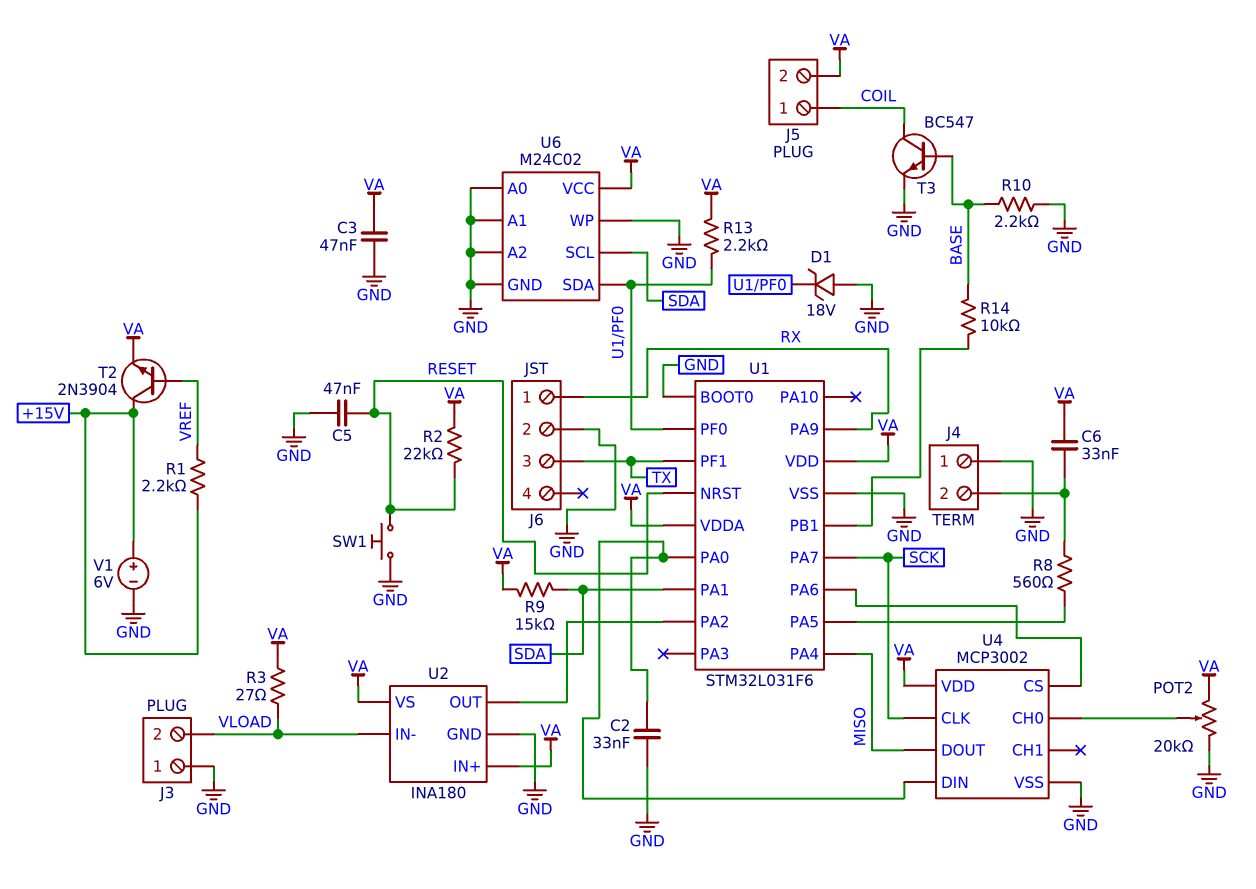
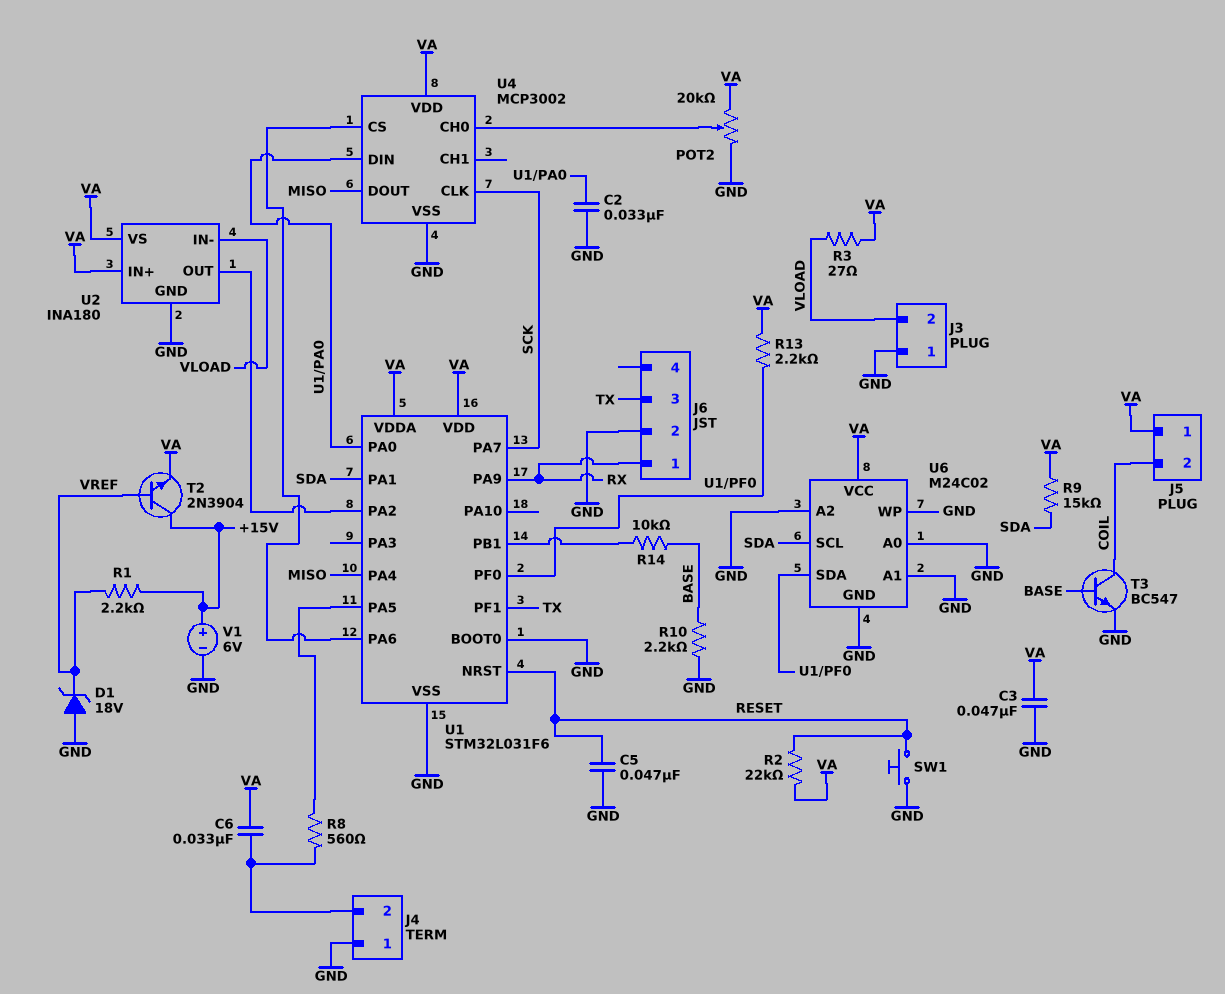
D1: zener 18V (A GND, K U1/PF0) -> zener 18V (A GND, K VREF)
J5 pin 1: COIL -> VA
J5 pin 2: VA -> COIL

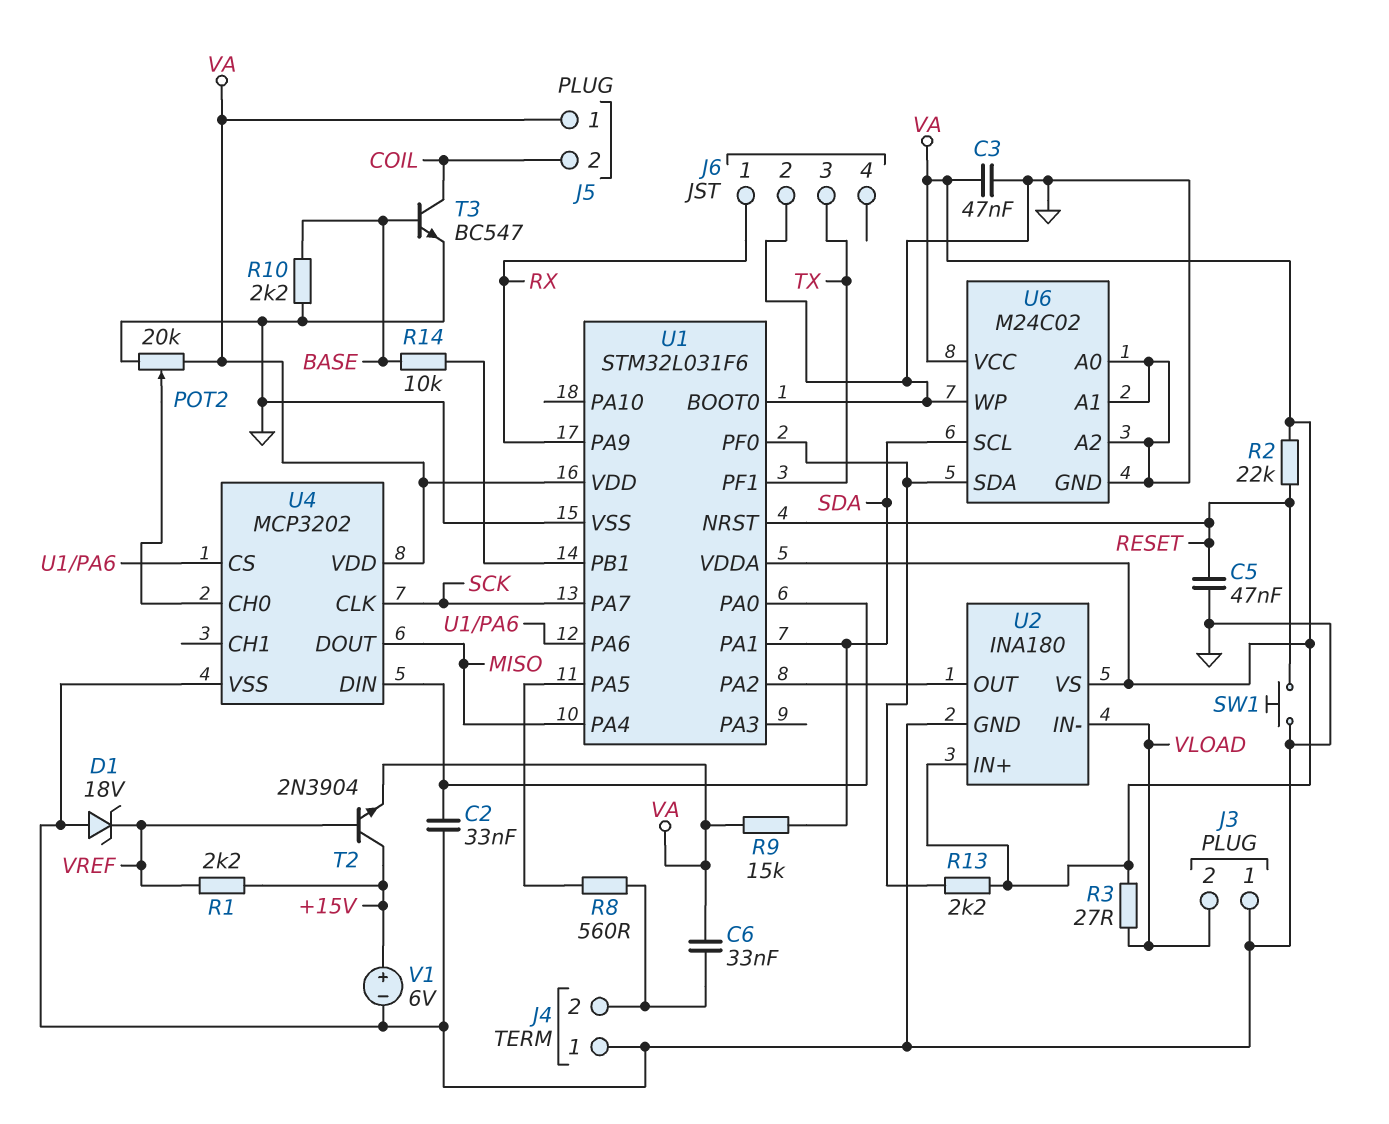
U4: MCP3002 -> MCP3202

